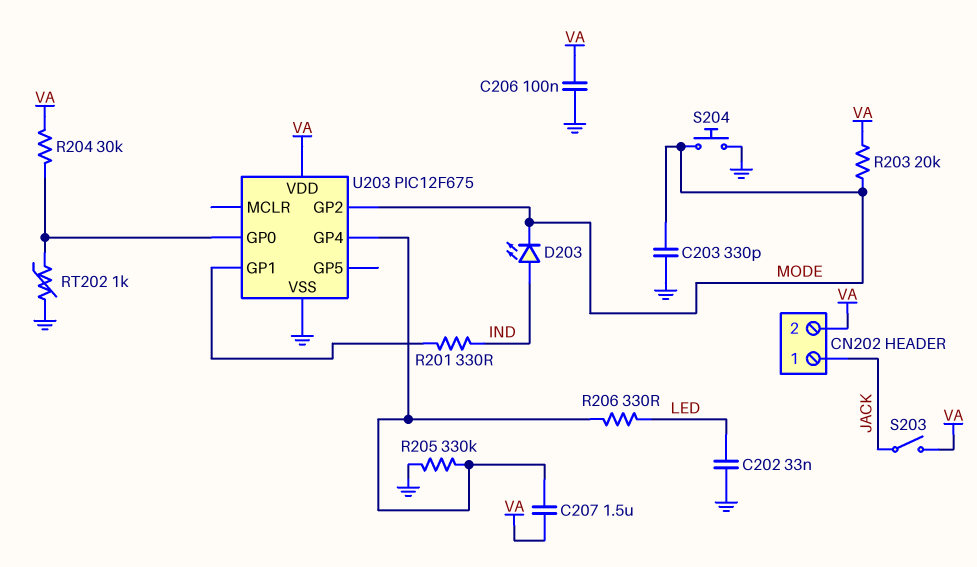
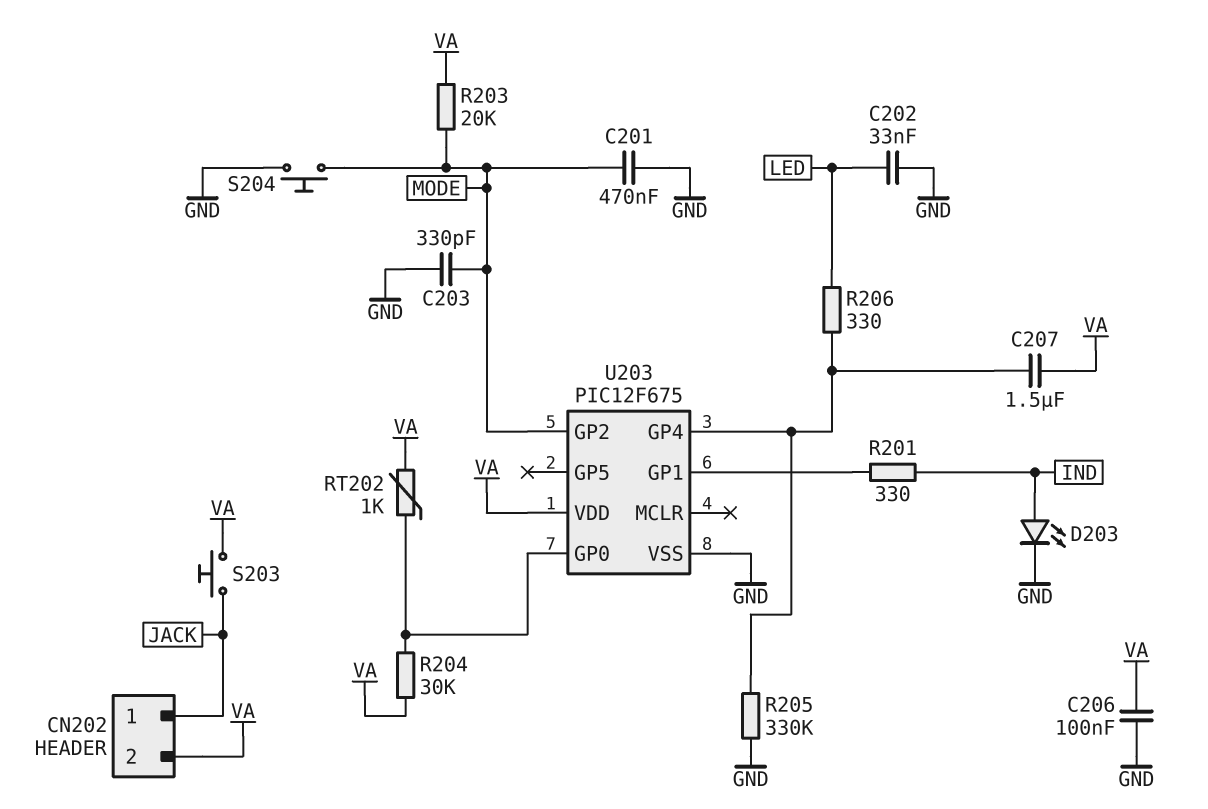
C201: none -> 470nF (GND, MODE)
D203: LED (A IND, K MODE) -> LED (A IND, K GND)
RT202: 1k (GND, U203/GP0) -> 1k (U203/GP0, VA)
S203: switch (JACK, VA) -> button (JACK, VA)

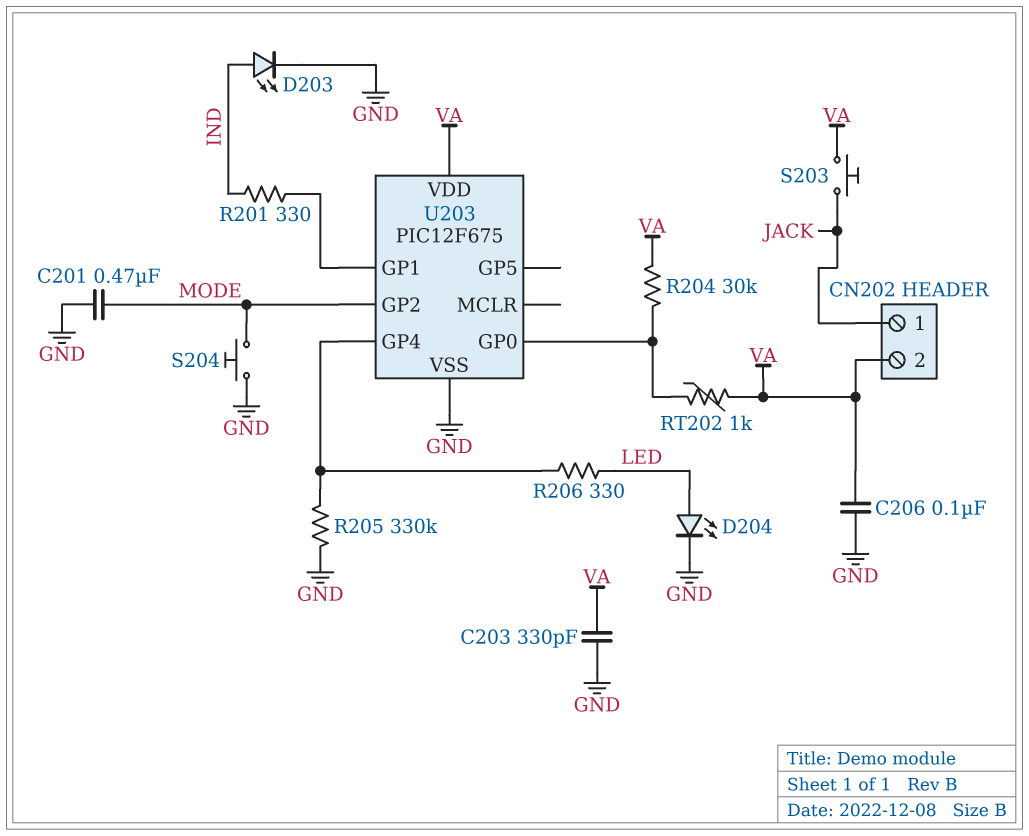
C202: 33nF (GND, LED) -> none
C203: 330pF (GND, MODE) -> 330pF (GND, VA)
C207: 1.5uF (U203/GP4, VA) -> none
D204: none -> LED (A LED, K GND)
R203: 20k (MODE, VA) -> none

